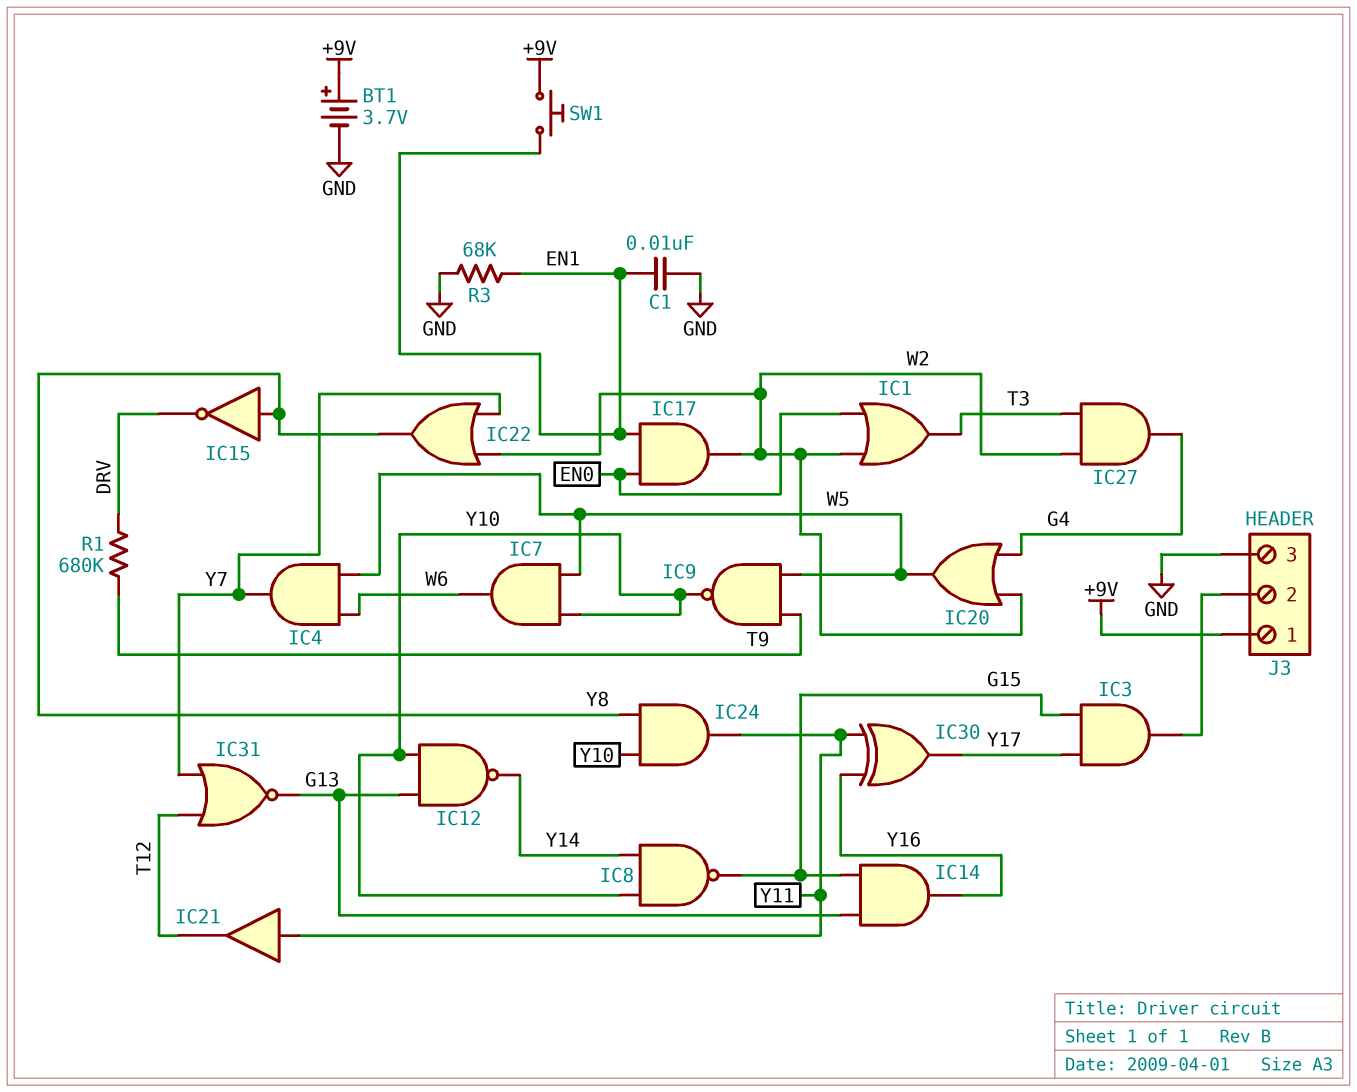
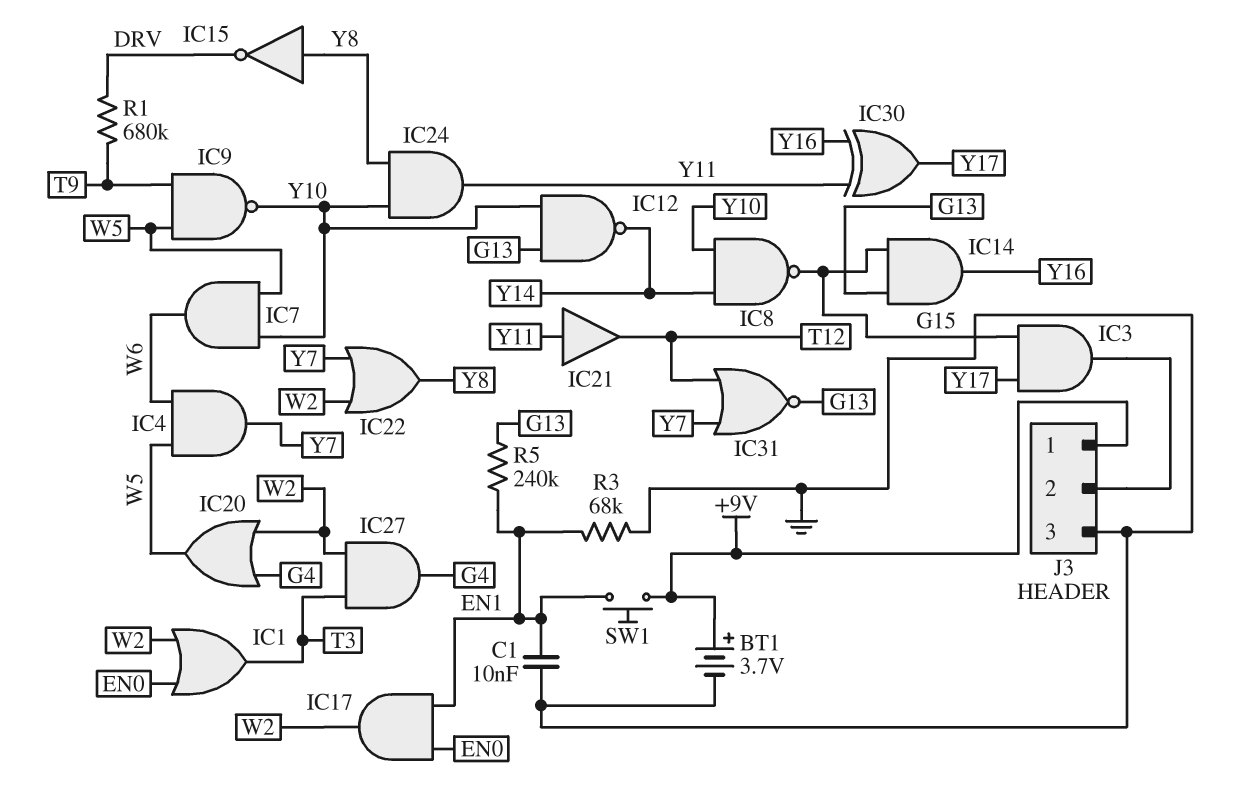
R5: none -> 240k (EN1, G13)

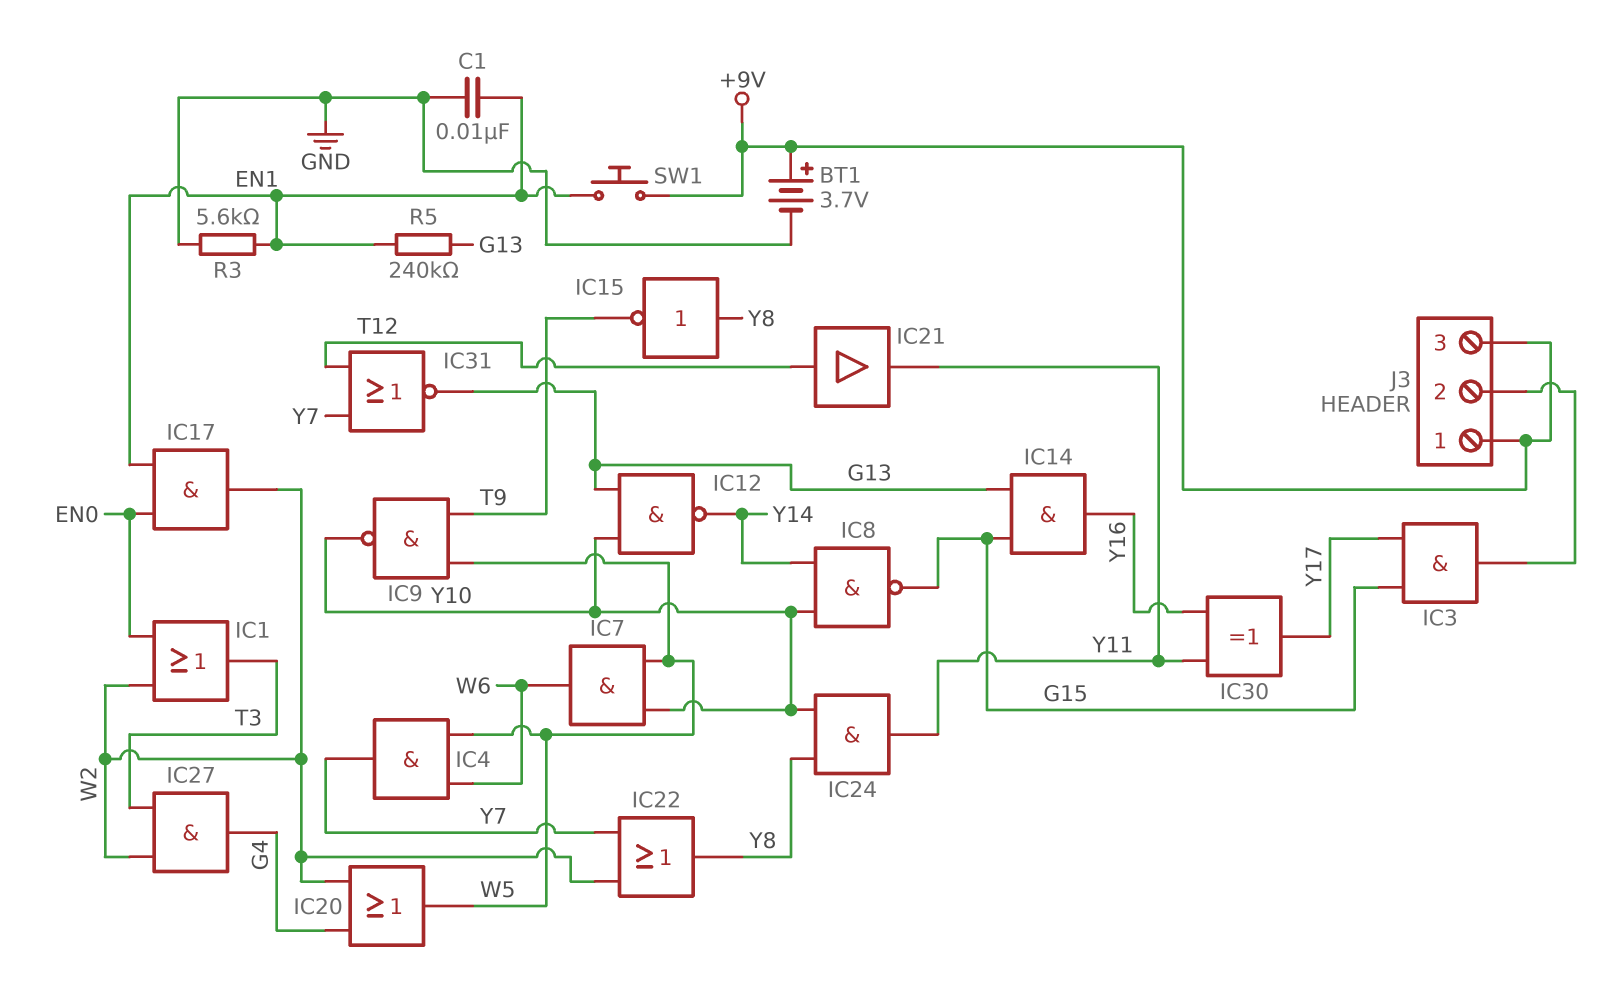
IC15: NOT (in Y8, out DRV) -> NOT (in Y8, out T9)
IC21: buffer (in Y11, out T12) -> buffer (in T12, out Y11)
J3 pin 3: GND -> +9V
R1: 680k (DRV, T9) -> none
R3: 68k (EN1, GND) -> 5.6k (EN1, GND)

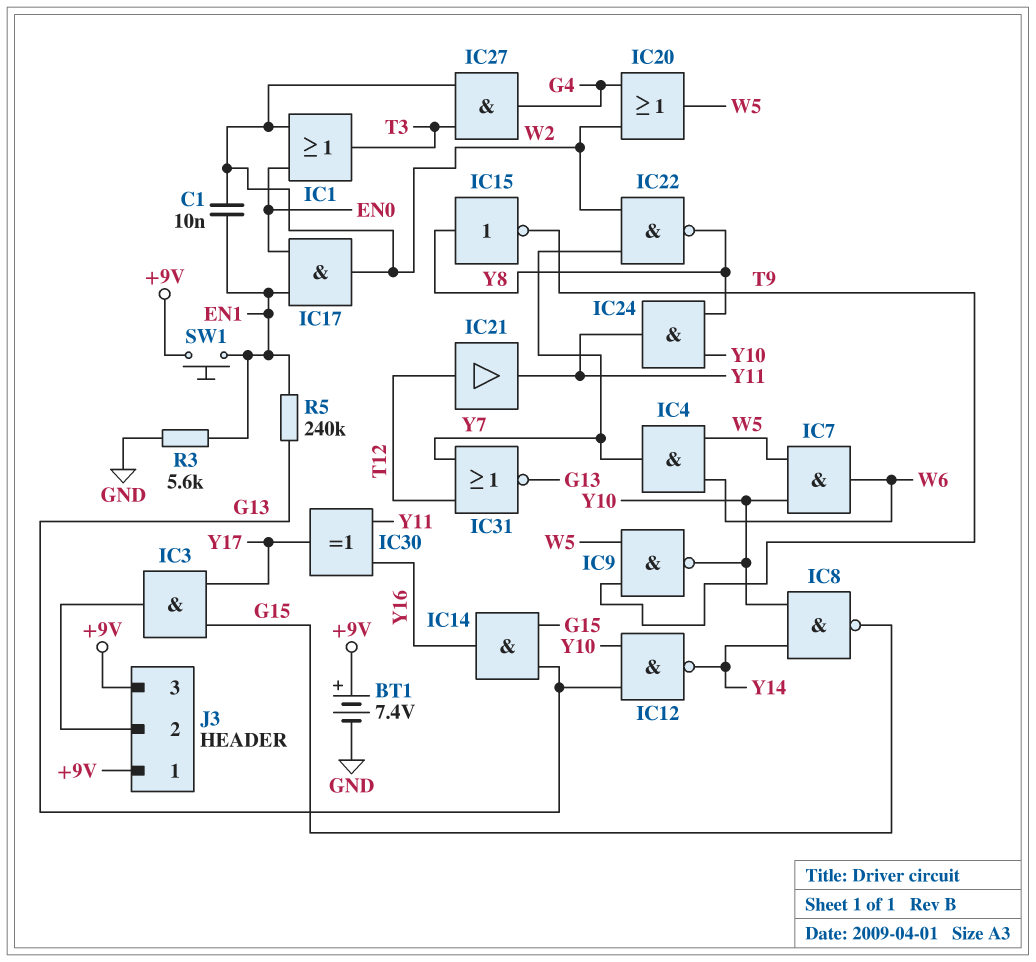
BT1: 3.7V (plus +9V, minus GND) -> 7.4V (plus +9V, minus GND)
C1: 10nF (EN1, GND) -> 10nF (EN1, W2)
IC22: OR (in W2, in Y7, out Y8) -> NAND (in W2, in Y7, out Y8)

